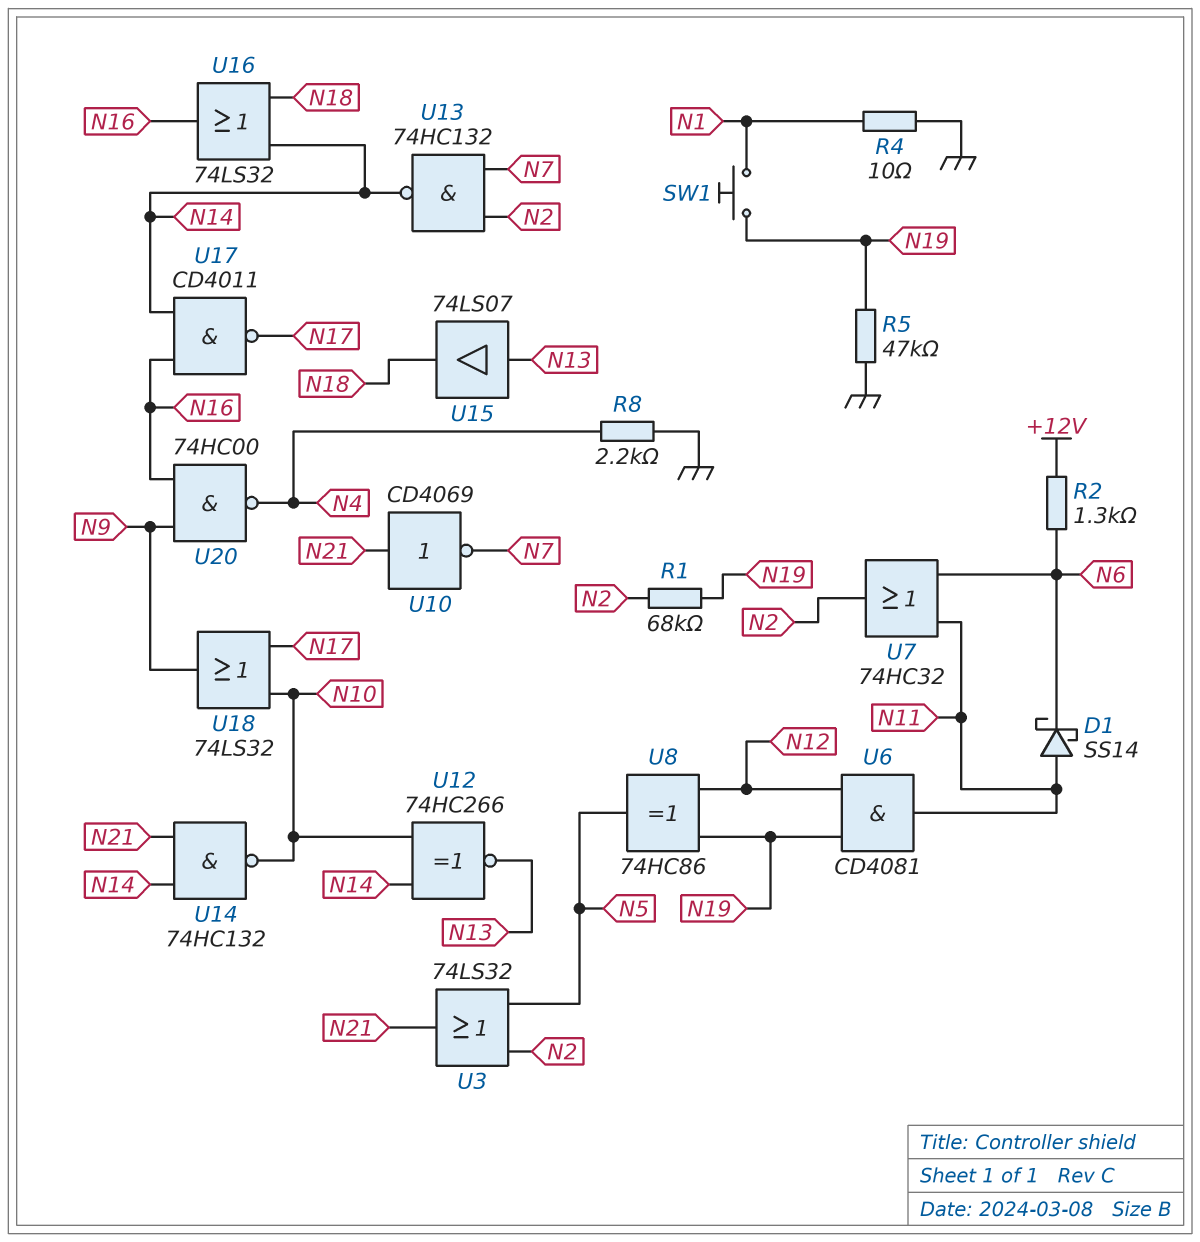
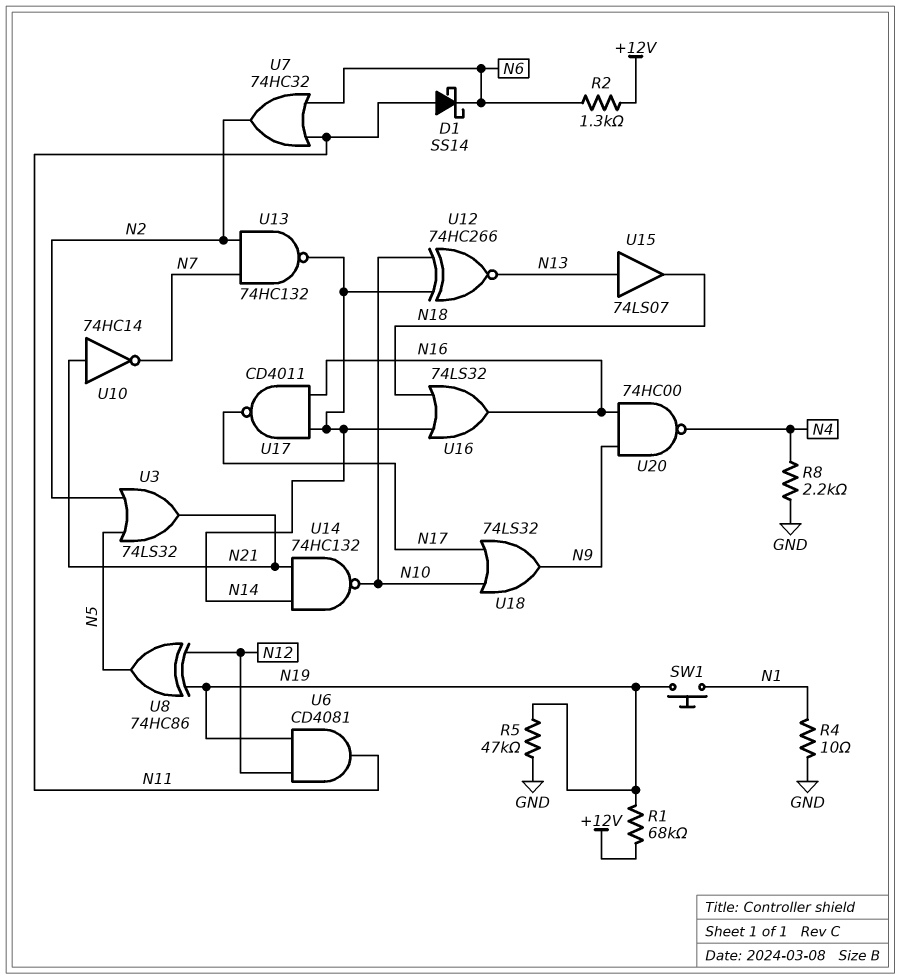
R1: 68k (N2, N19) -> 68k (+12V, N19)
U10: NOT CD4069 (in N21, out N7) -> NOT 74HC14 (in N21, out N7)

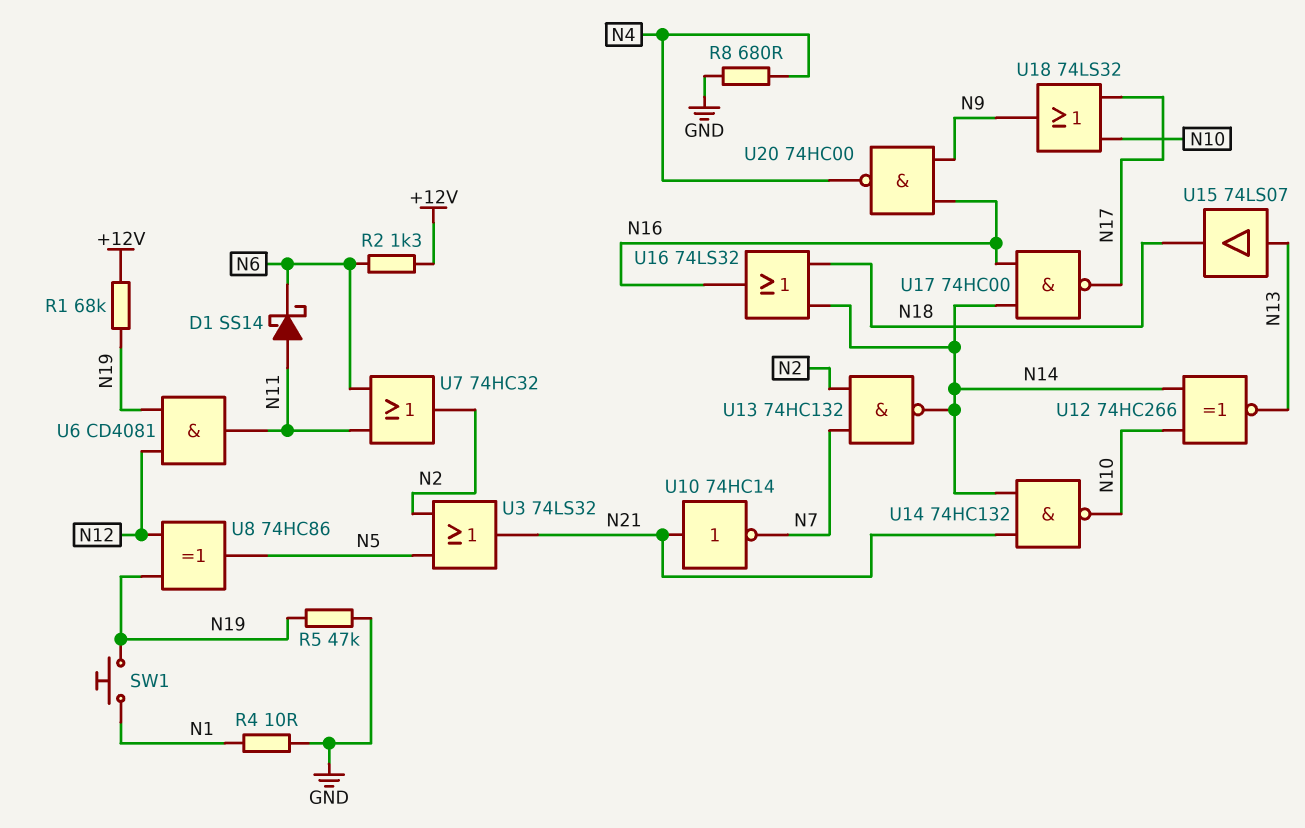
R8: 2.2k (GND, N4) -> 680 (GND, N4)
U17: NAND CD4011 (in N14, in N16, out N17) -> NAND 74HC00 (in N14, in N16, out N17)

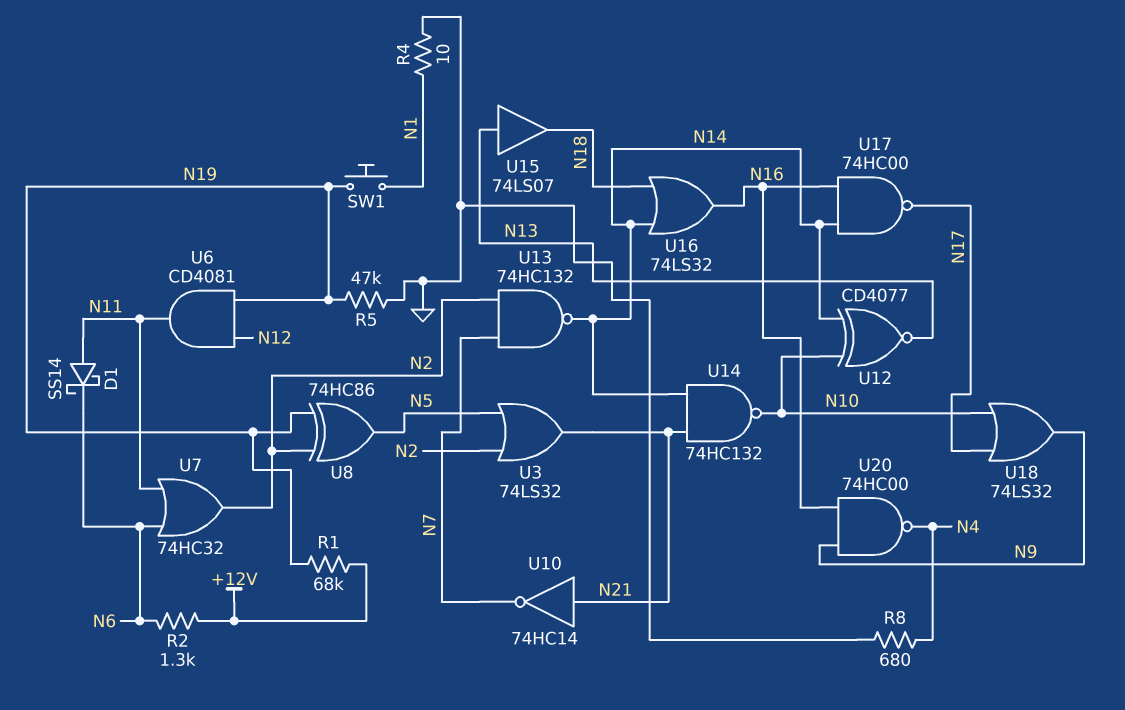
U8: XOR 74HC86 (in N12, in N19, out N5) -> XOR 74HC86 (in N2, in N19, out N5)
U12: XNOR 74HC266 (in N10, in N14, out N13) -> XNOR CD4077 (in N10, in N14, out N13)

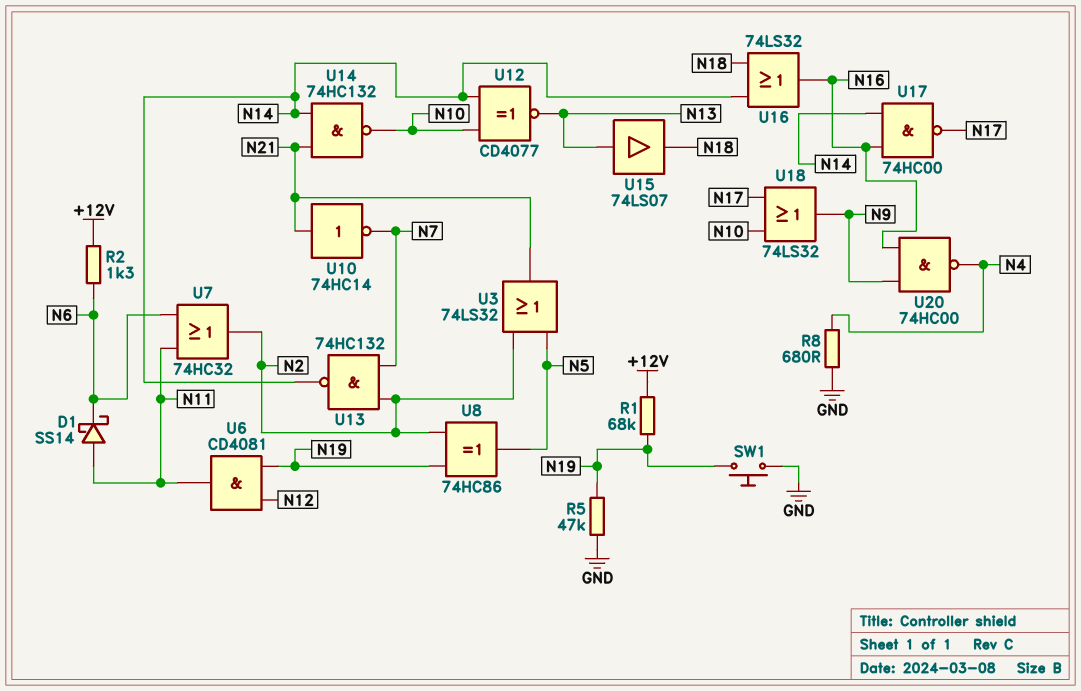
R4: 10 (GND, N1) -> none
SW1: button (N1, N19) -> button (GND, N19)

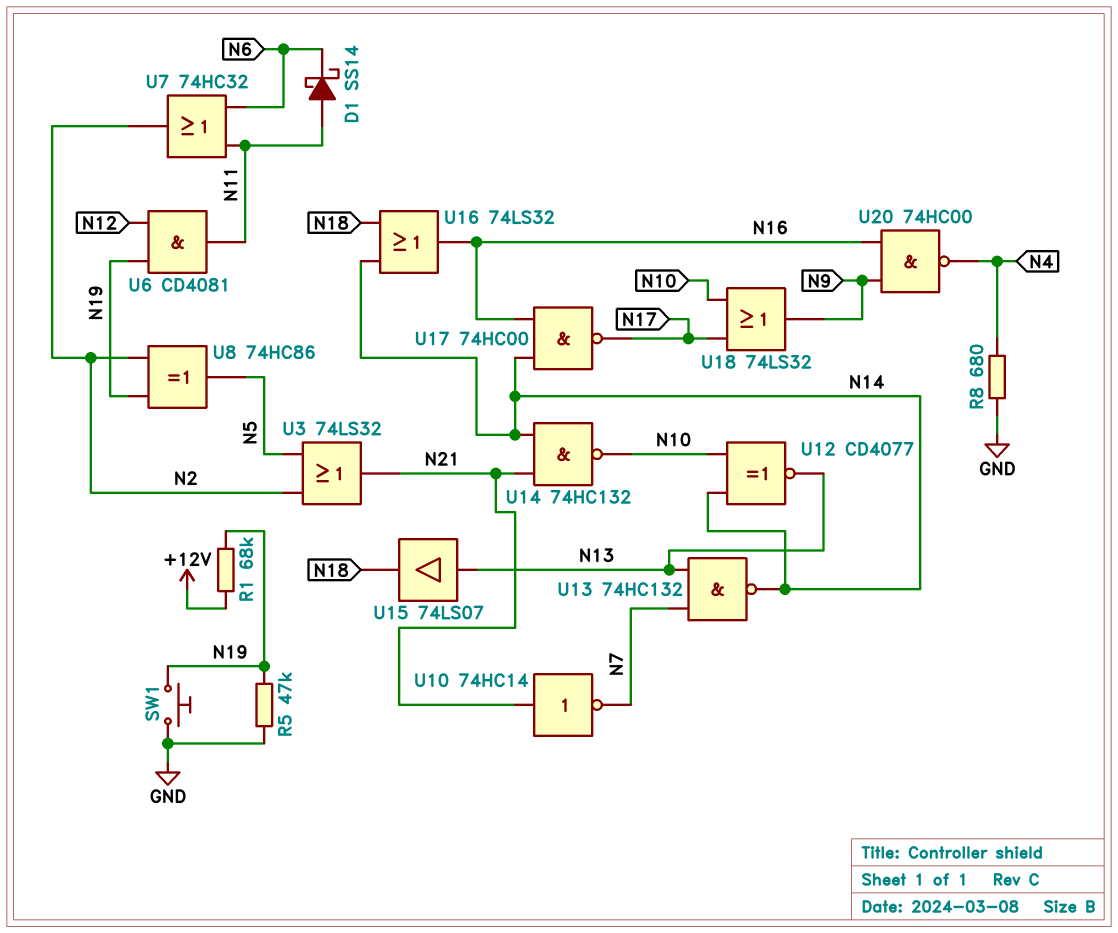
R2: 1.3k (+12V, N6) -> none
U13: NAND 74HC132 (in N2, in N7, out N14) -> NAND 74HC132 (in N7, in N13, out N14)

